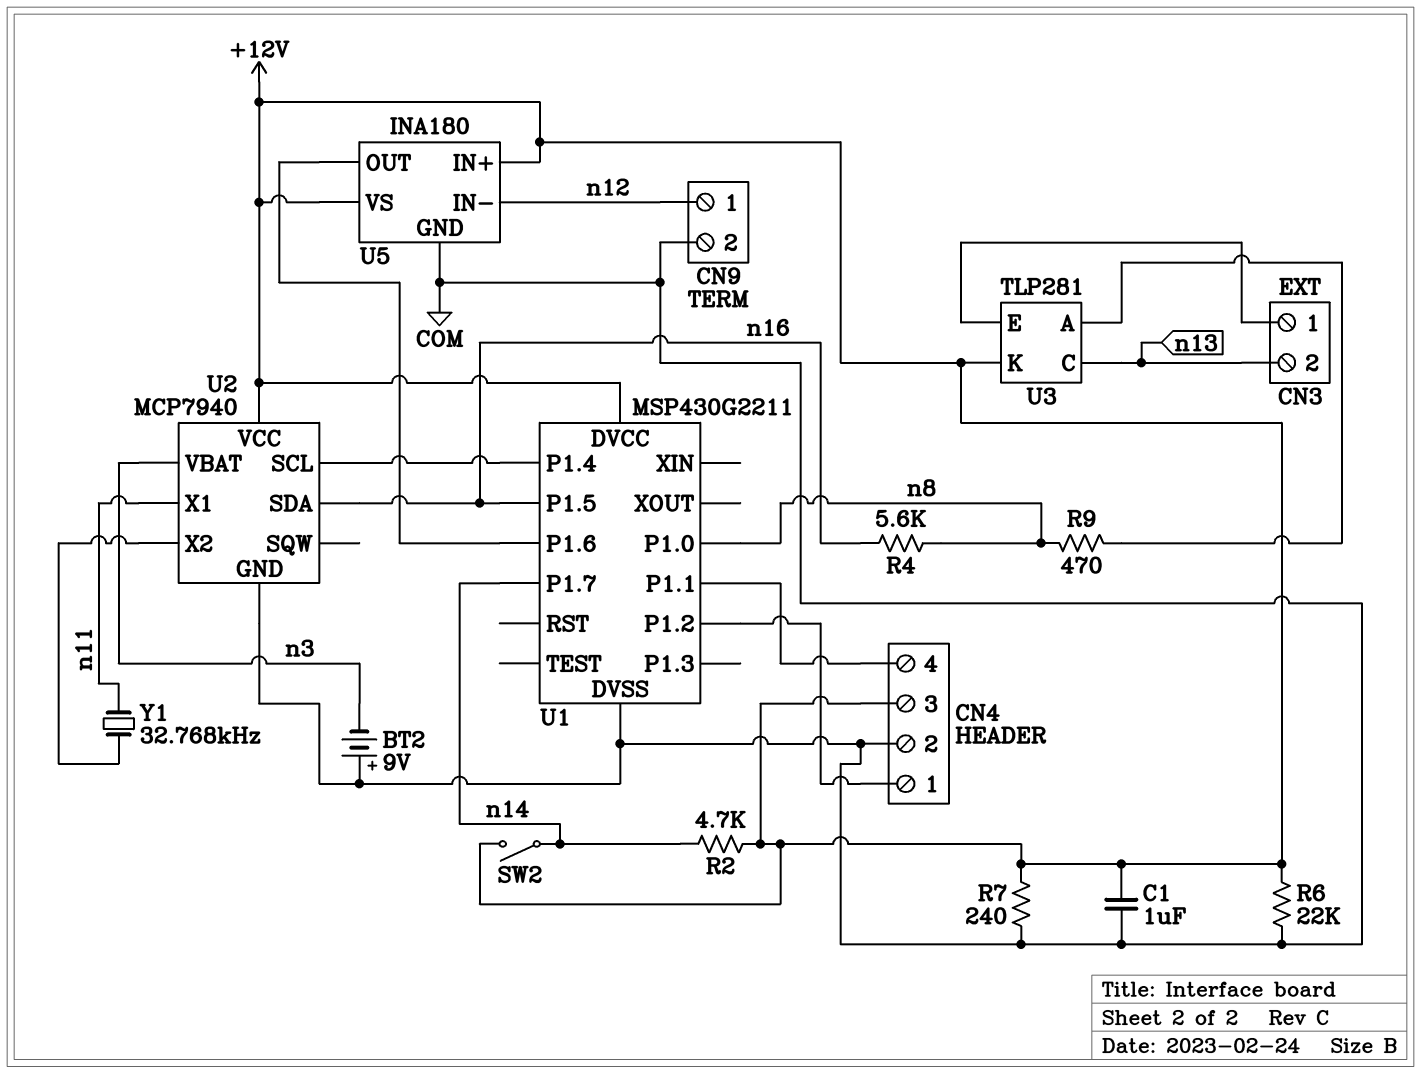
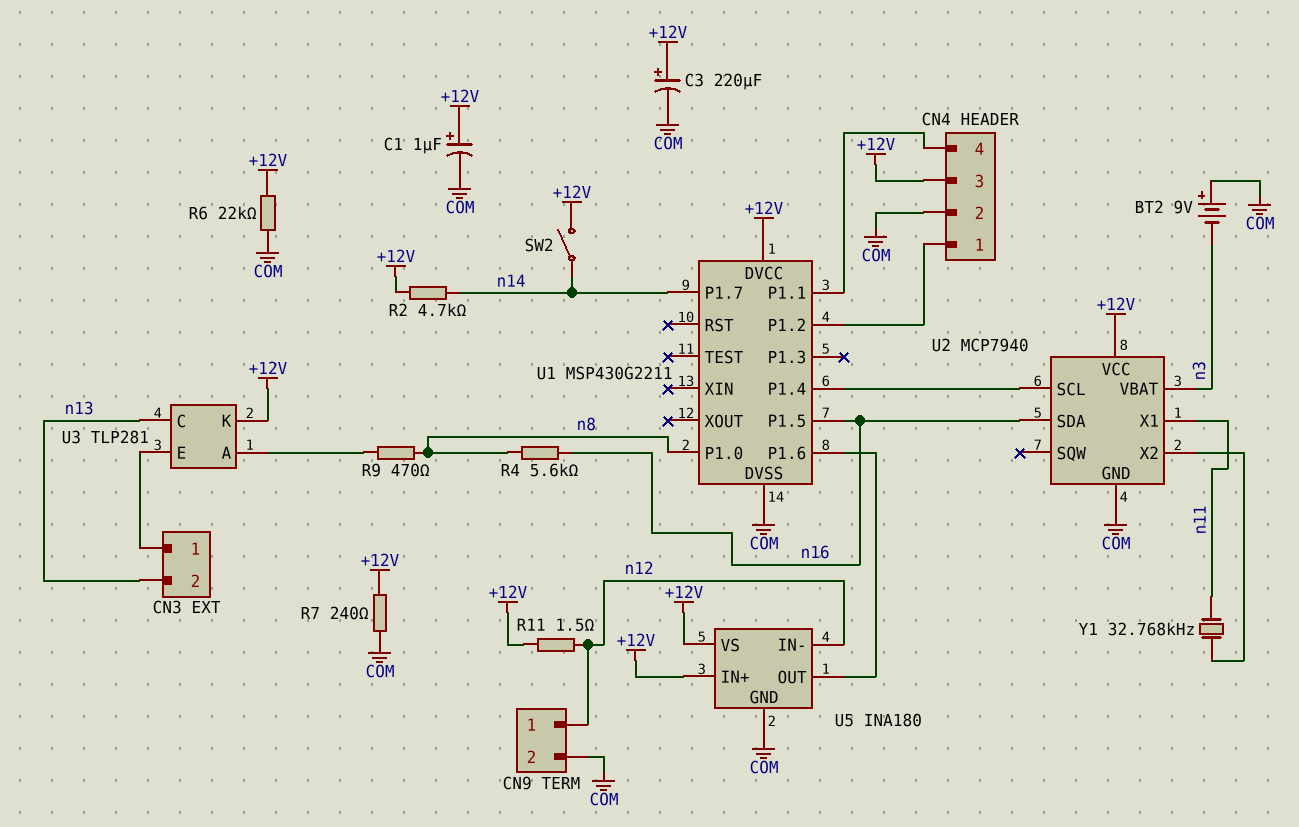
C1: 1uF (+12V, COM) -> 1uF (plus +12V, minus COM)
C3: none -> 220uF (plus +12V, minus COM)
R11: none -> 1.5 (+12V, n12)

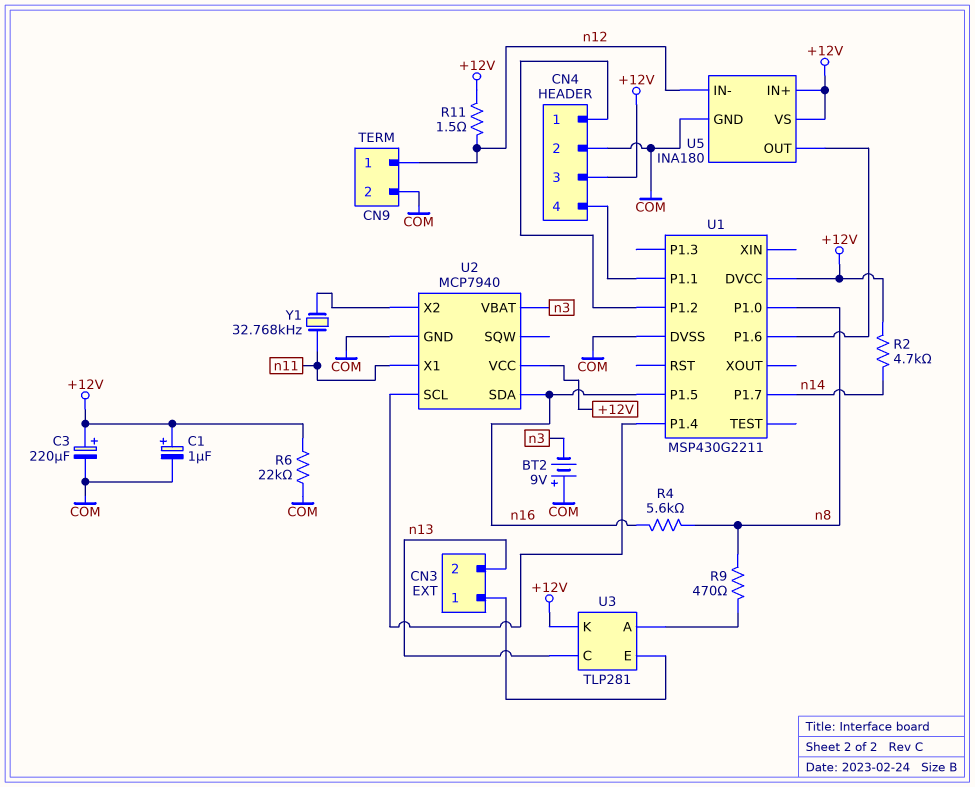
R7: 240 (+12V, COM) -> none
SW2: switch (+12V, n14) -> none

